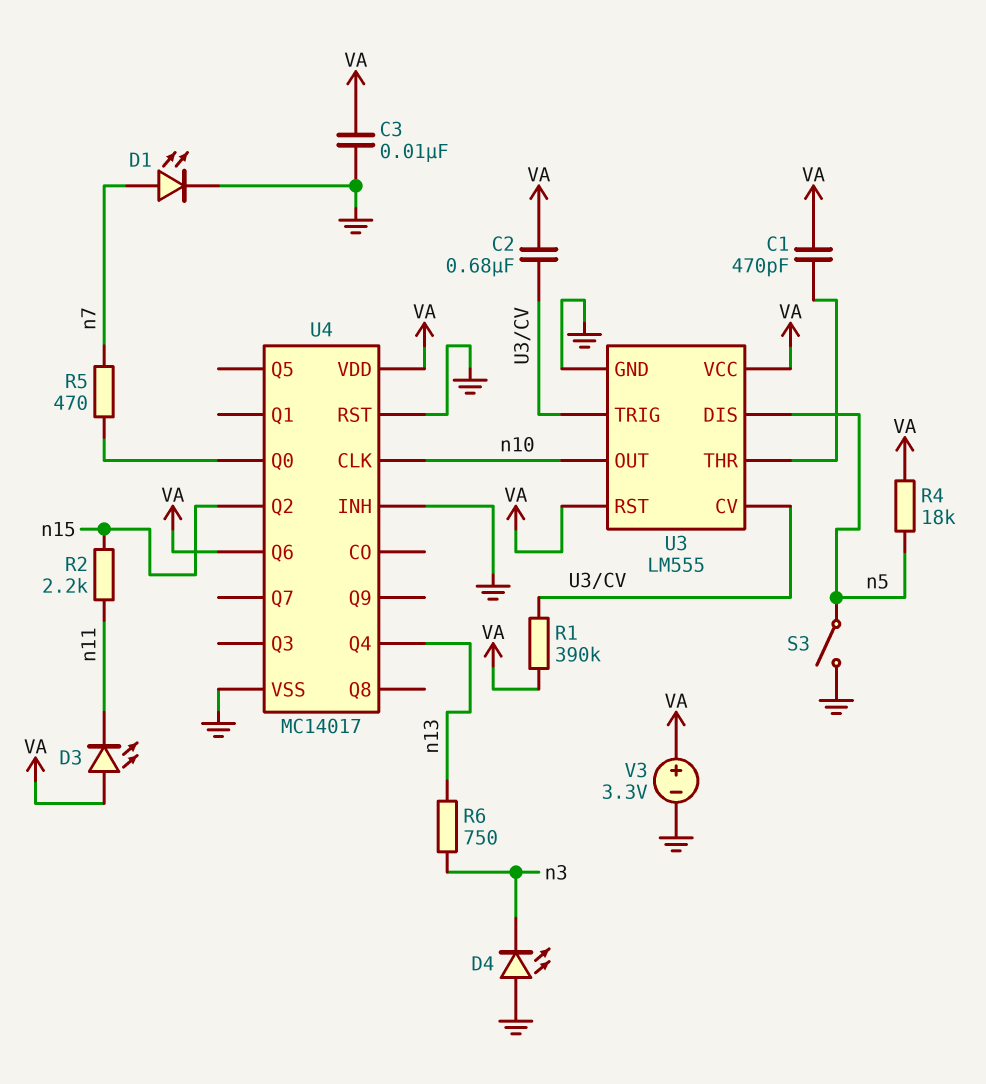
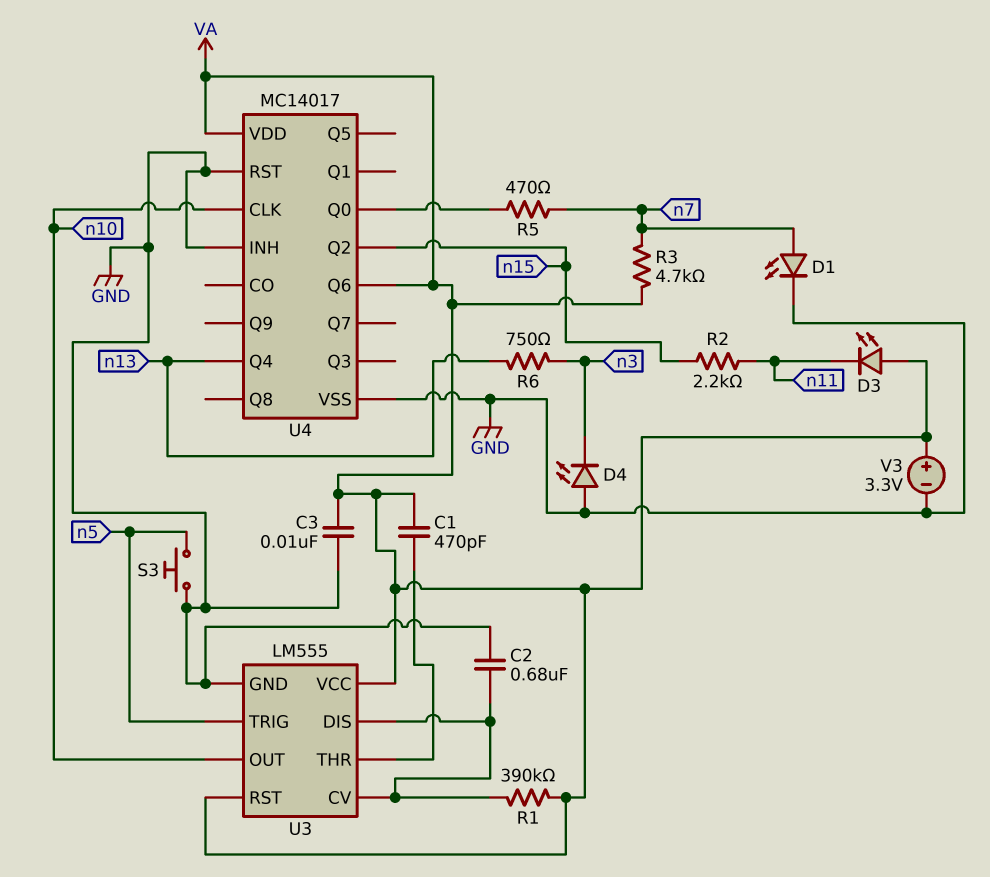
C2: 680nF (U3/CV, VA) -> 680nF (GND, U3/CV)
R3: none -> 4.7k (VA, n7)
R4: 18k (VA, n5) -> none
S3: switch (GND, n5) -> button (GND, n5)
U3 pin DIS: n5 -> U3/CV
U3 pin TRIG: U3/CV -> n5

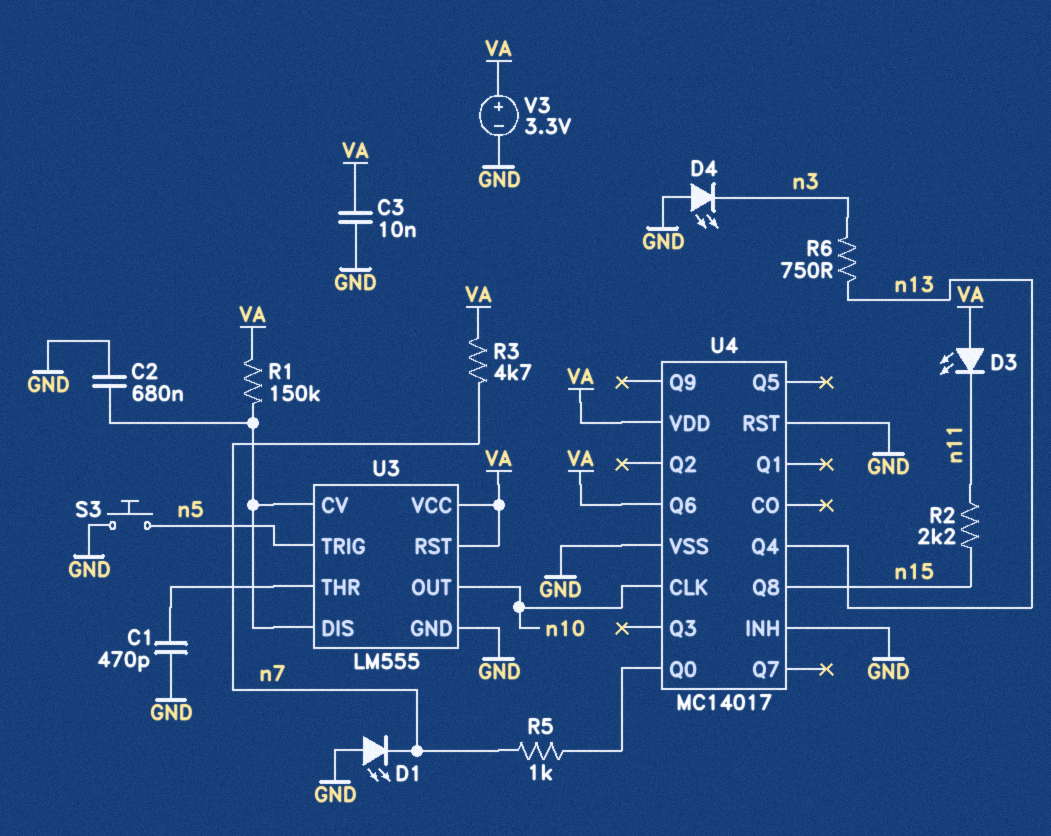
C1: 470pF (U3/THR, VA) -> 470pF (GND, U3/THR)
D1: LED (A n7, K GND) -> LED (A GND, K n7)
R1: 390k (U3/CV, VA) -> 150k (U3/CV, VA)
R5: 470 (U4/Q0, n7) -> 1k (U4/Q0, n7)
U4 pin Q2: n15 -> none
U4 pin Q8: none -> n15

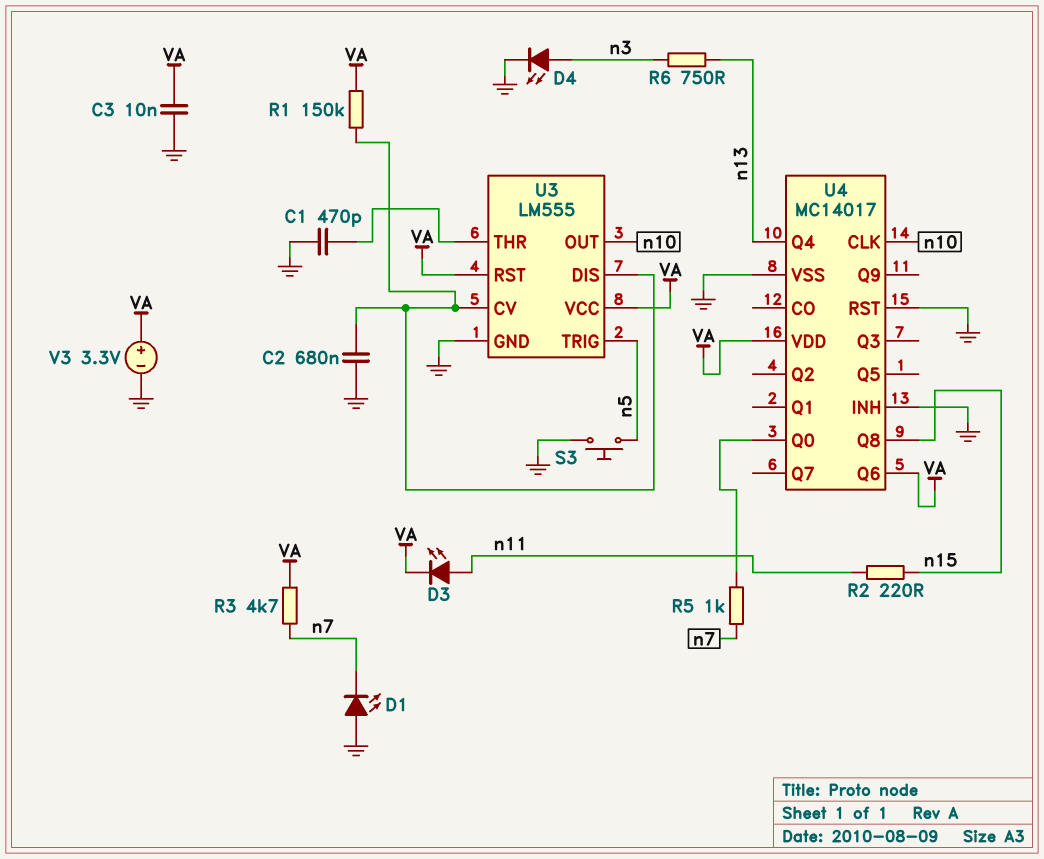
D3: LED (A VA, K n11) -> LED (A n11, K VA)
D4: LED (A GND, K n3) -> LED (A n3, K GND)
R2: 2.2k (n11, n15) -> 220 (n11, n15)

